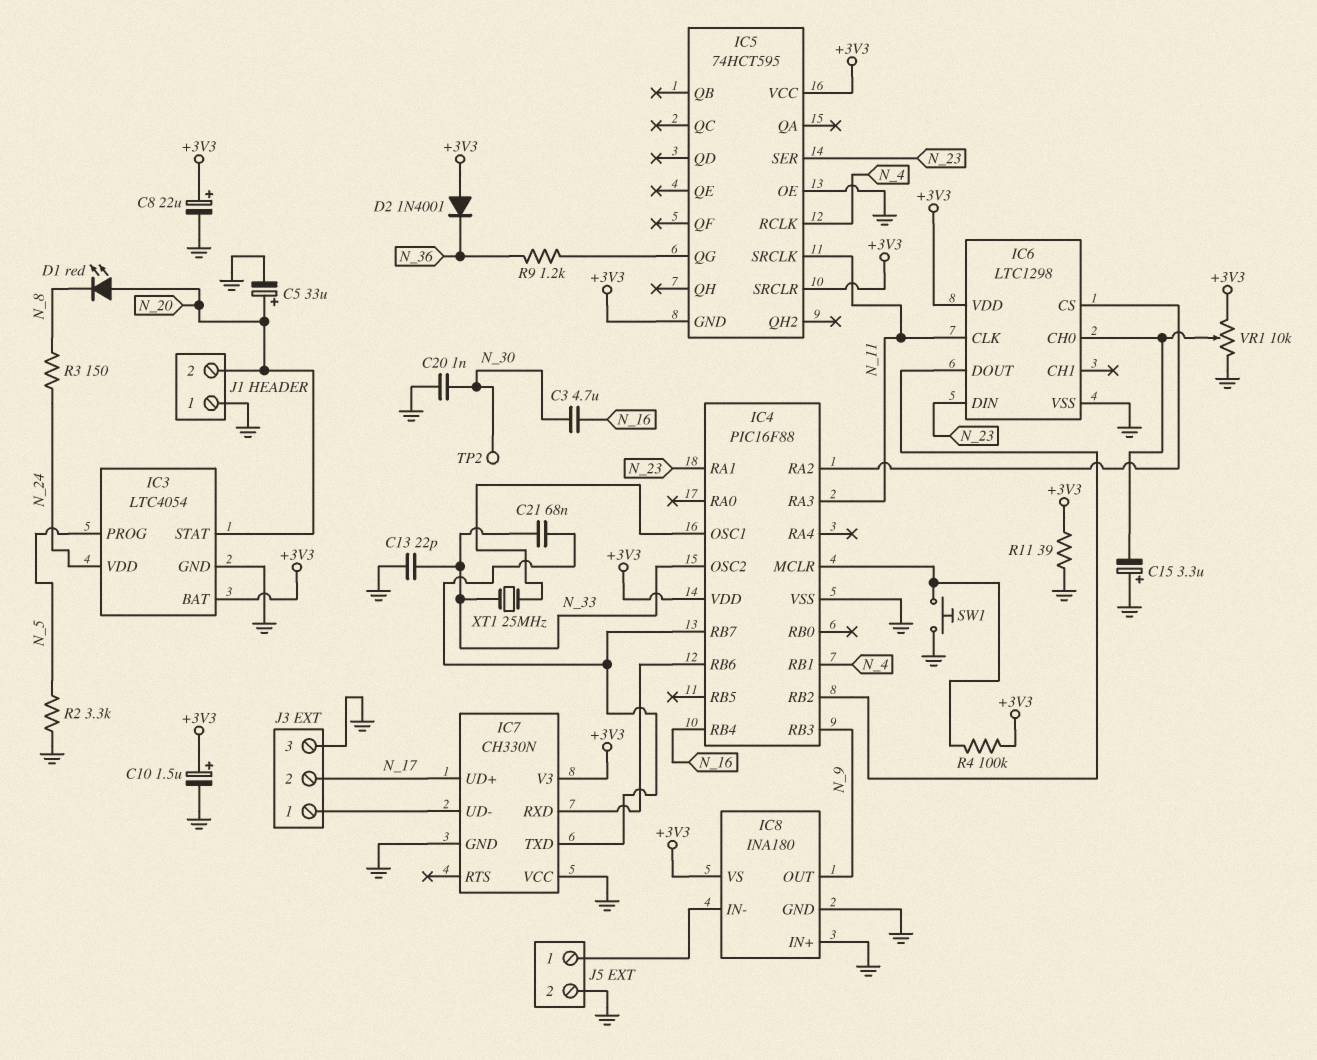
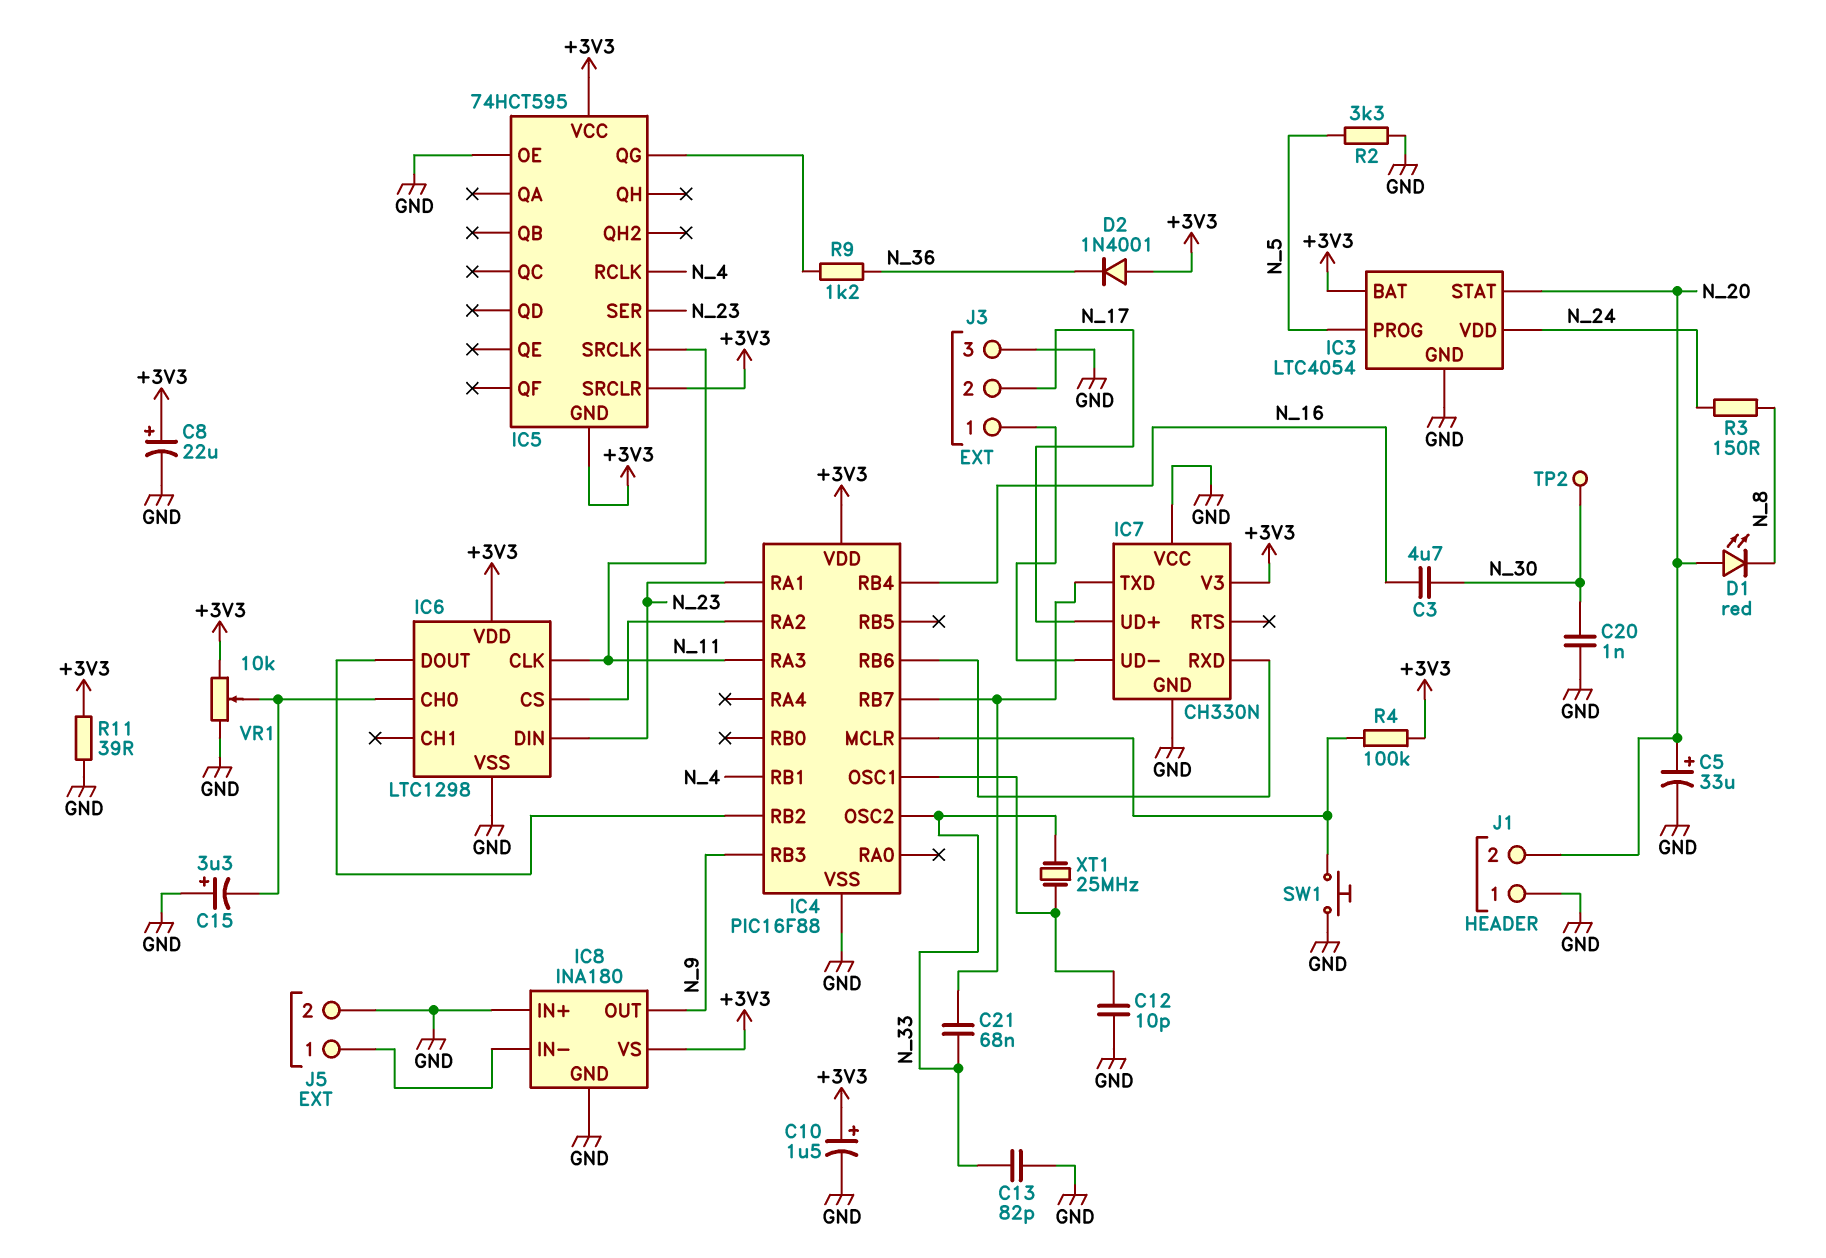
C12: none -> 10pF (GND, IC4/OSC1)
C13: 22pF (GND, N_33) -> 82pF (GND, N_33)

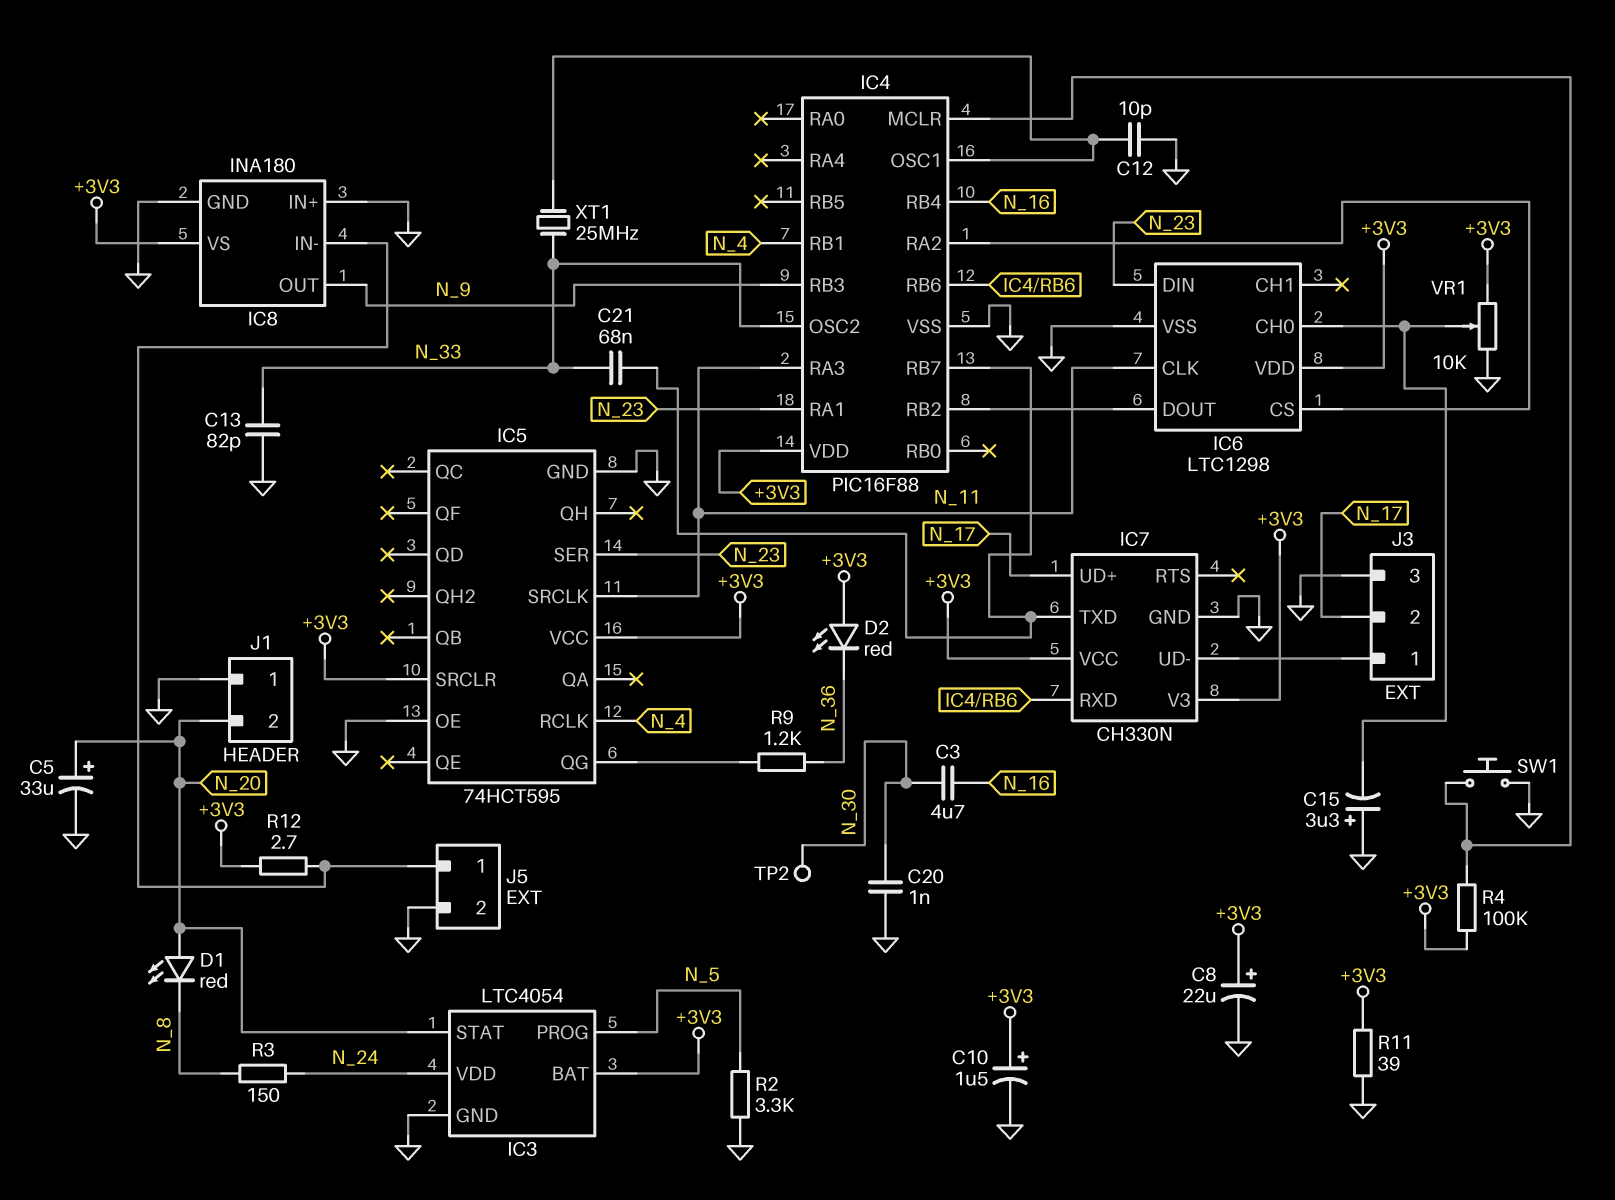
D2: diode 1N4001 (A +3V3, K N_36) -> LED red (A +3V3, K N_36)
IC5 pin GND: +3V3 -> GND
IC7 pin VCC: GND -> +3V3
R12: none -> 2.7 (+3V3, IC8/IN-)

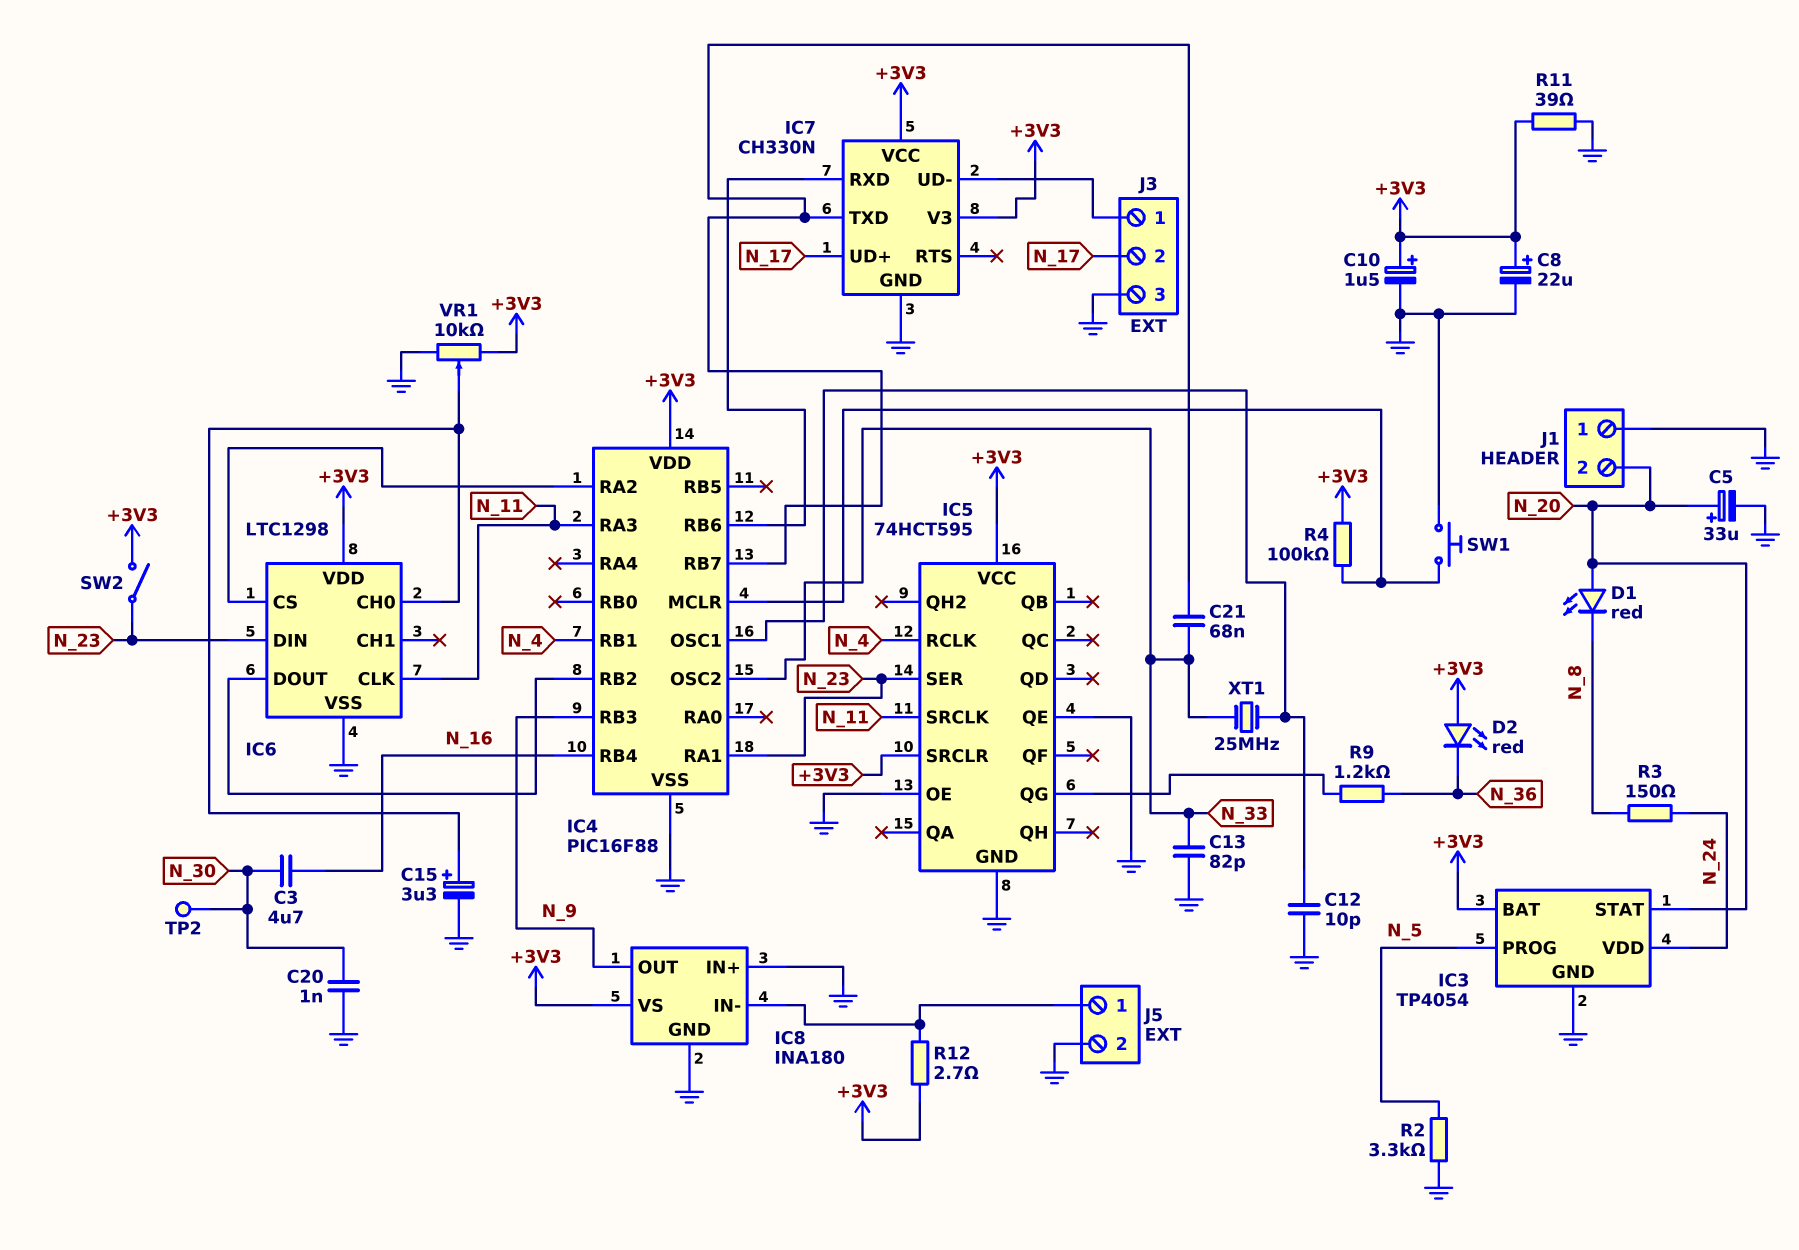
C15: 3.3uF (plus GND, minus IC6/CH0) -> 3.3uF (plus IC6/CH0, minus GND)
IC3: LTC4054 -> TP4054
IC5 pin QE: none -> GND
SW2: none -> switch (+3V3, N_23)

